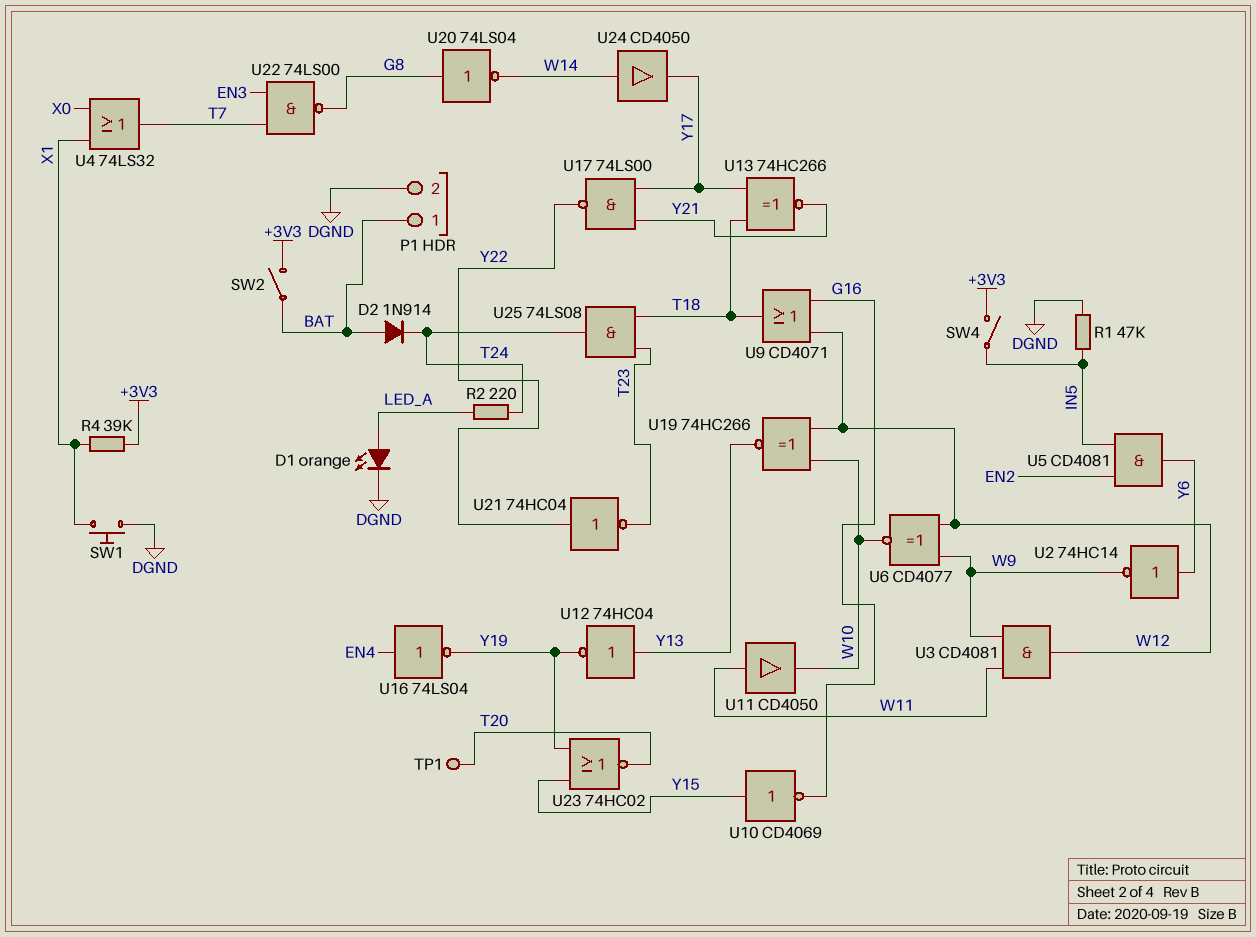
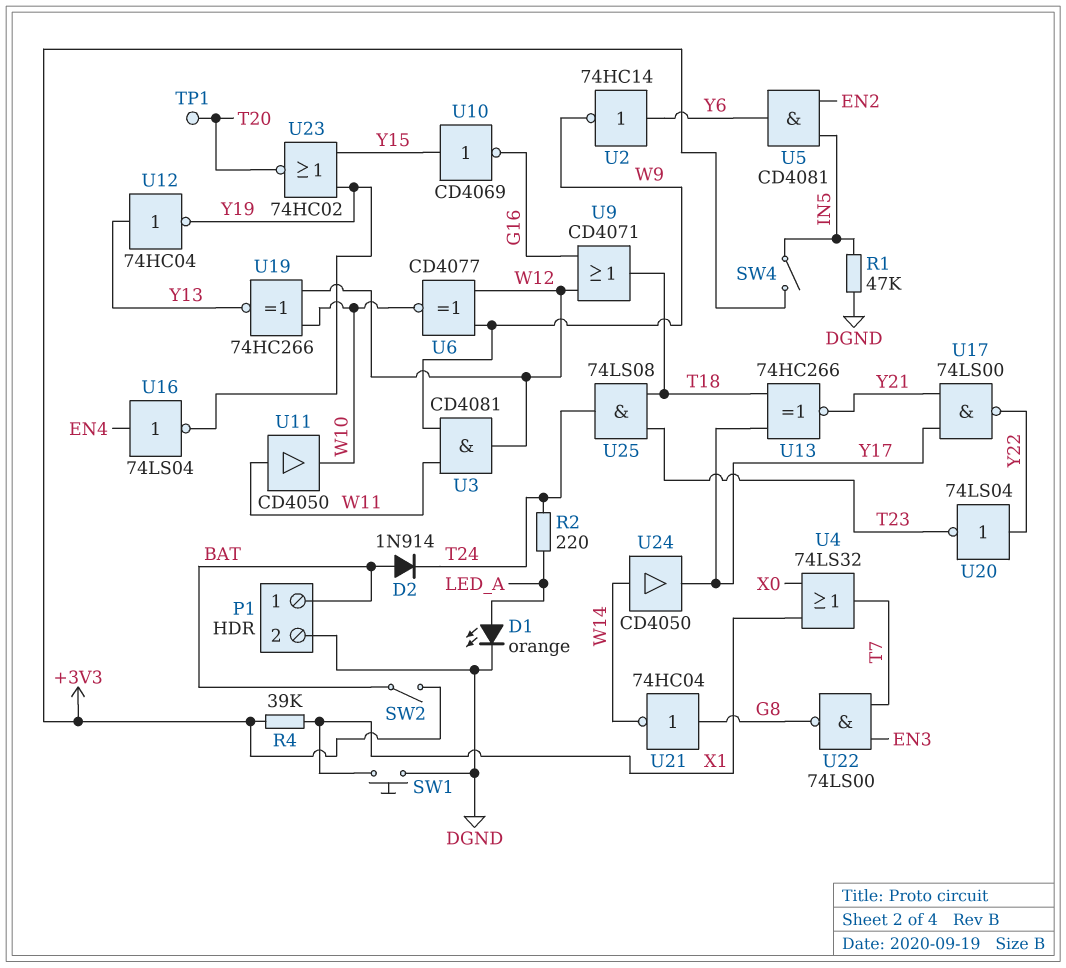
U20: NOT 74LS04 (in G8, out W14) -> NOT 74LS04 (in Y22, out T23)
U21: NOT 74HC04 (in Y22, out T23) -> NOT 74HC04 (in G8, out W14)

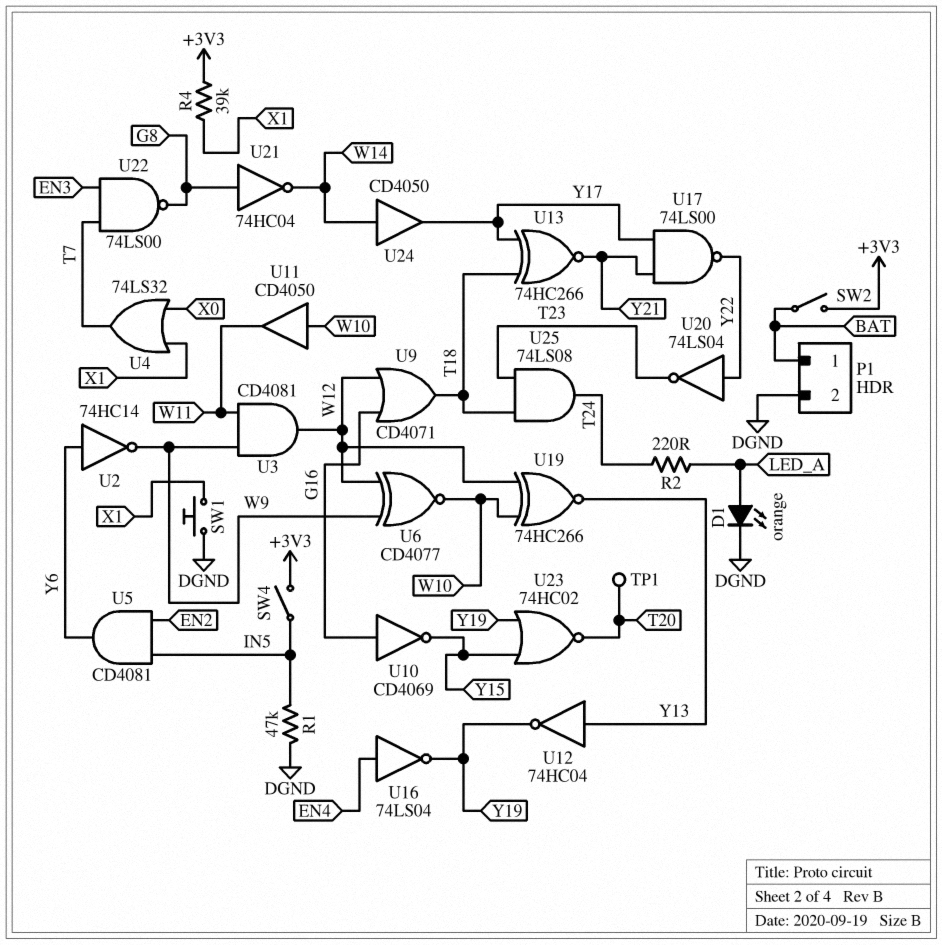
D2: diode 1N914 (A BAT, K T24) -> none
U10: NOT CD4069 (in Y15, out G16) -> NOT CD4069 (in G16, out Y15)
U11: buffer CD4050 (in W11, out W10) -> buffer CD4050 (in W10, out W11)

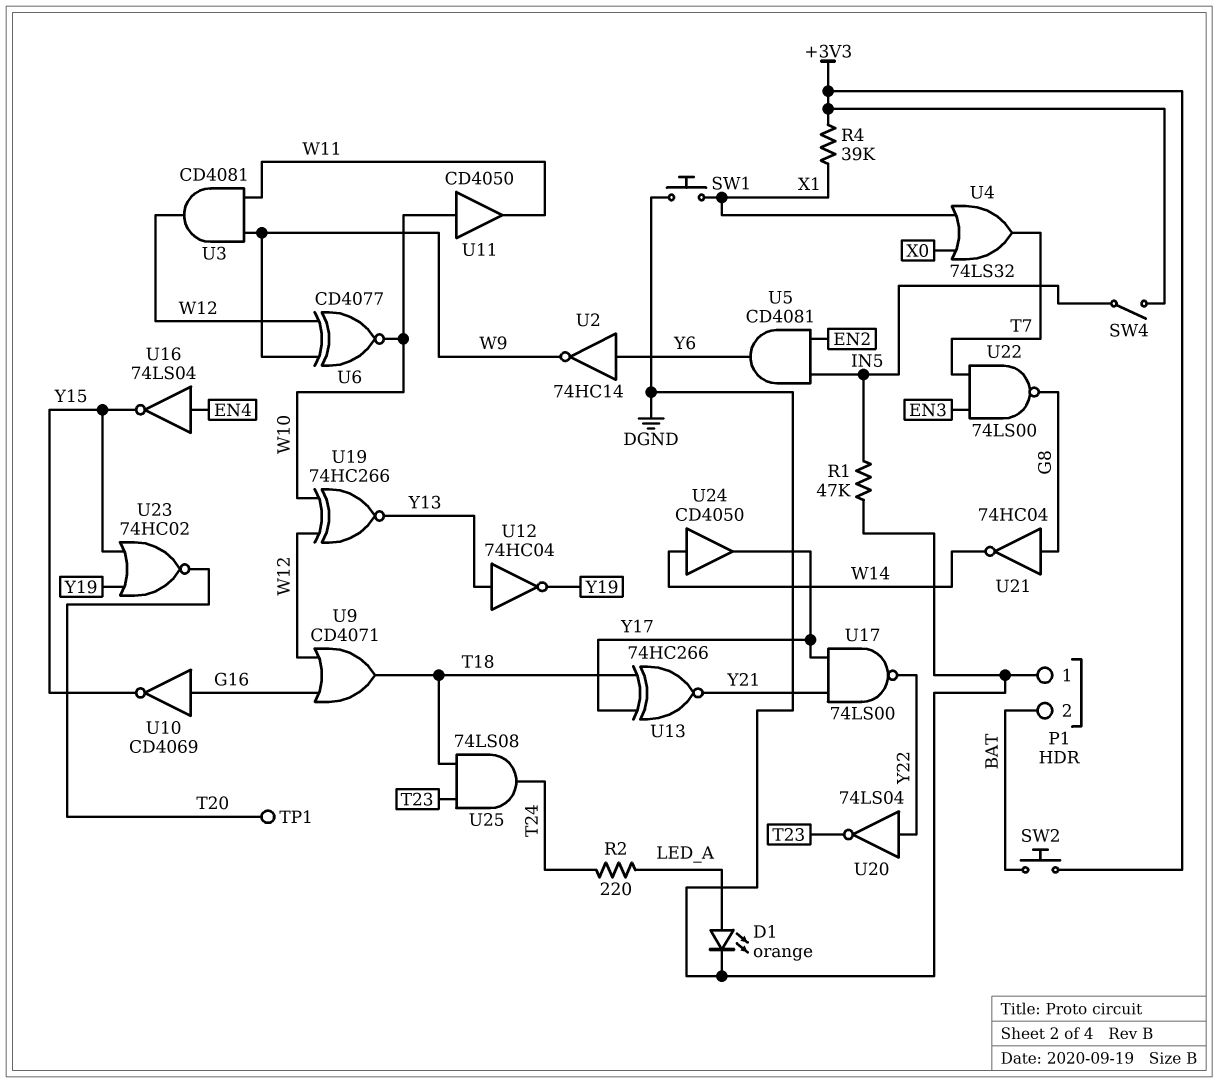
P1 pin 1: BAT -> DGND
P1 pin 2: DGND -> BAT
SW2: switch (+3V3, BAT) -> button (+3V3, BAT)
U16: NOT 74LS04 (in EN4, out Y19) -> NOT 74LS04 (in EN4, out Y15)

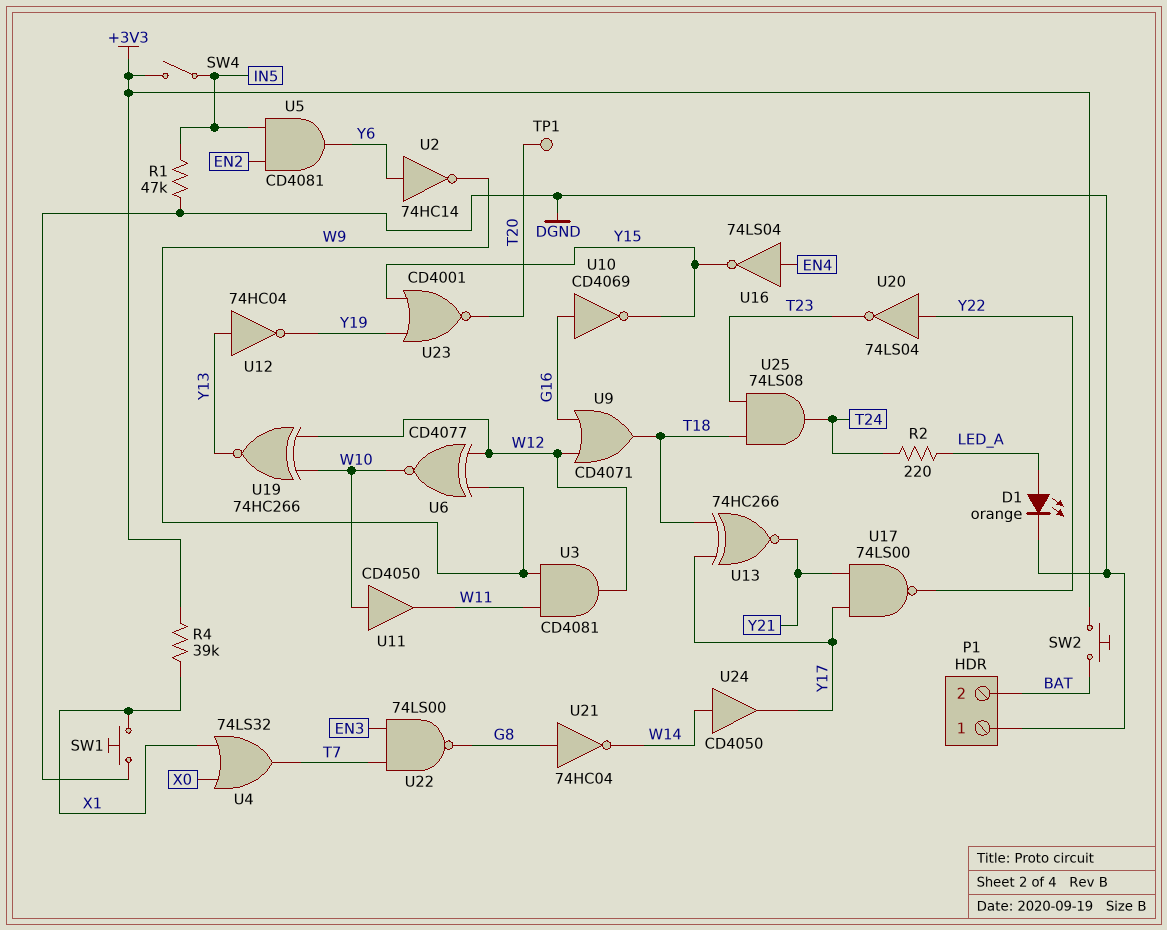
U23: NOR 74HC02 (in Y15, in Y19, out T20) -> NOR CD4001 (in Y15, in Y19, out T20)

